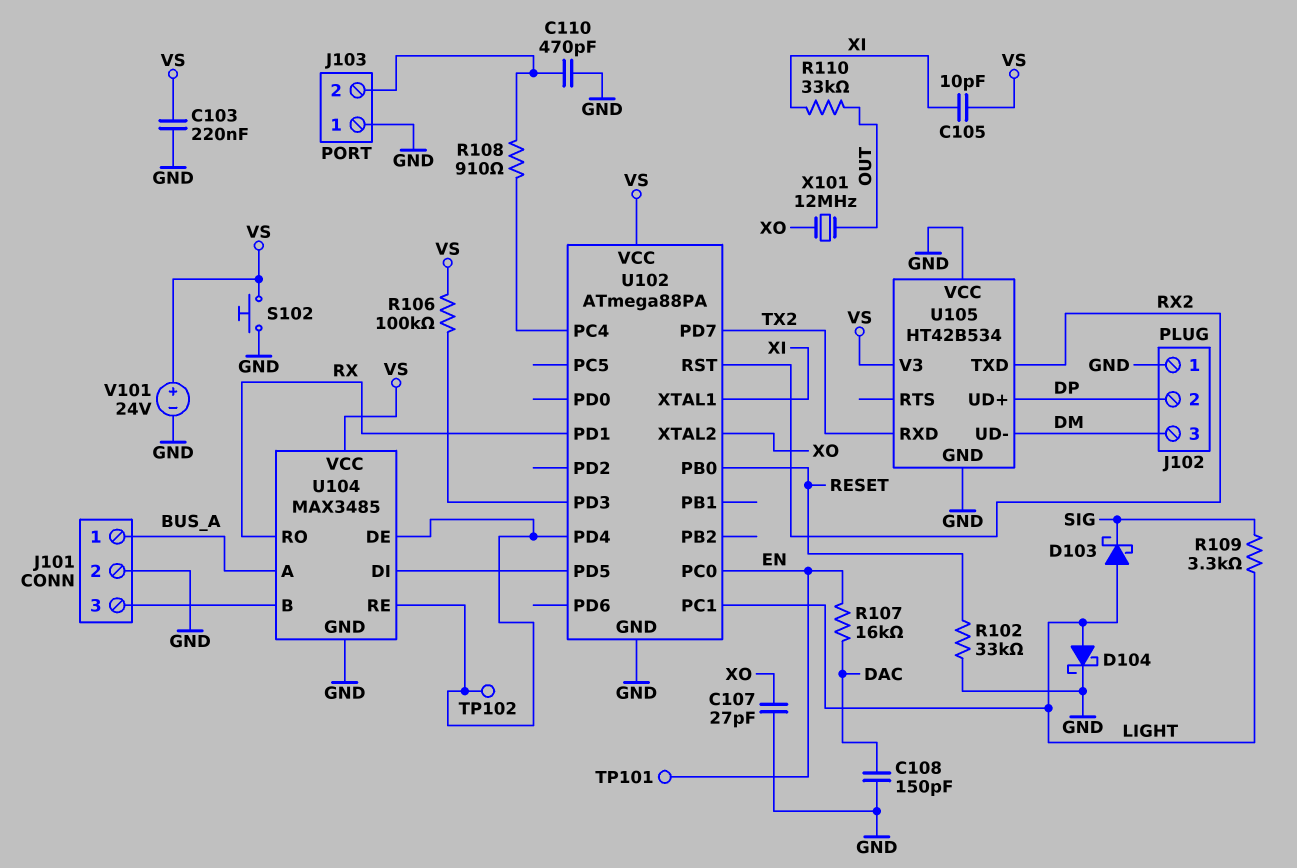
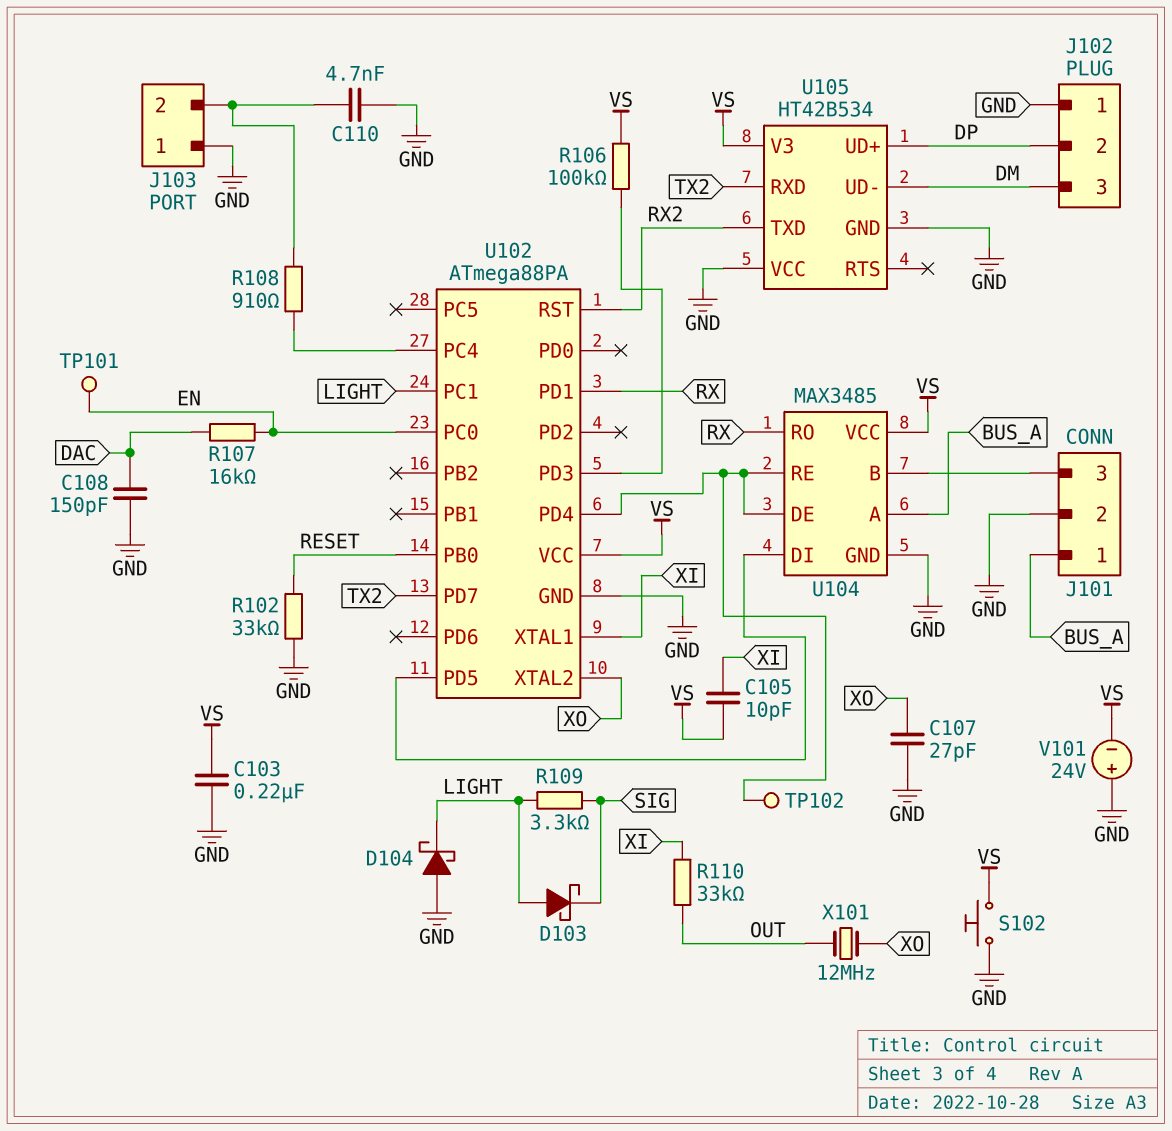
C110: 470pF (GND, J103/2) -> 4.7nF (GND, J103/2)
D104: schottky (A LIGHT, K GND) -> schottky (A GND, K LIGHT)
V101: 24V (plus VS, minus GND) -> 24V (plus GND, minus VS)

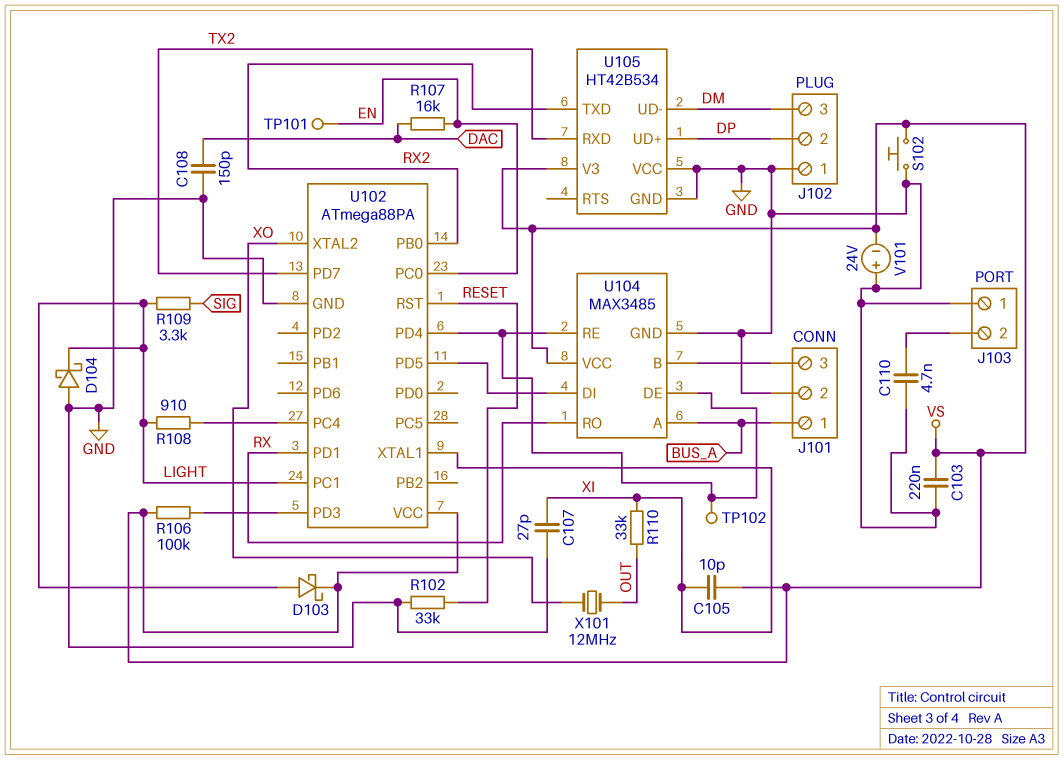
C107: 27pF (GND, XO) -> 27pF (GND, XI)
D103: schottky (A LIGHT, K SIG) -> schottky (A LIGHT, K VS)
R108: 910 (J103/2, U102/PC4) -> 910 (LIGHT, U102/PC4)
U102 pin PB0: RESET -> RX2
U102 pin RST: RX2 -> RESET

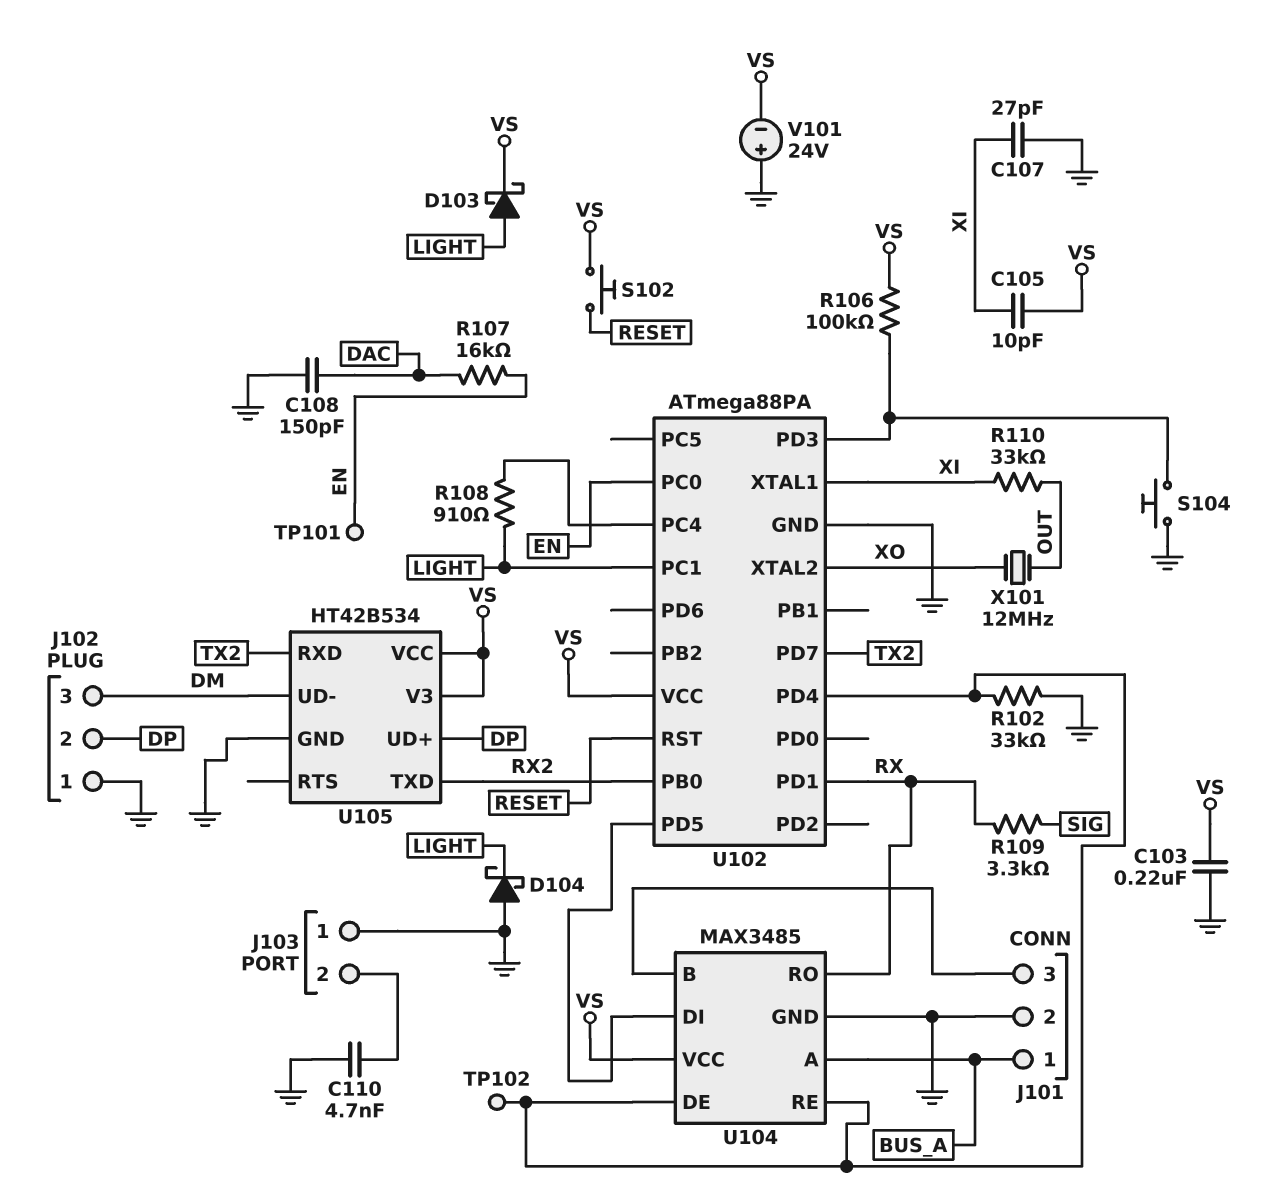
R102: 33k (GND, RESET) -> 33k (GND, U102/PD4)
R109: 3.3k (LIGHT, SIG) -> 3.3k (RX, SIG)
S102: button (GND, VS) -> button (RESET, VS)
S104: none -> button (GND, U102/PD3)
U105 pin VCC: GND -> VS

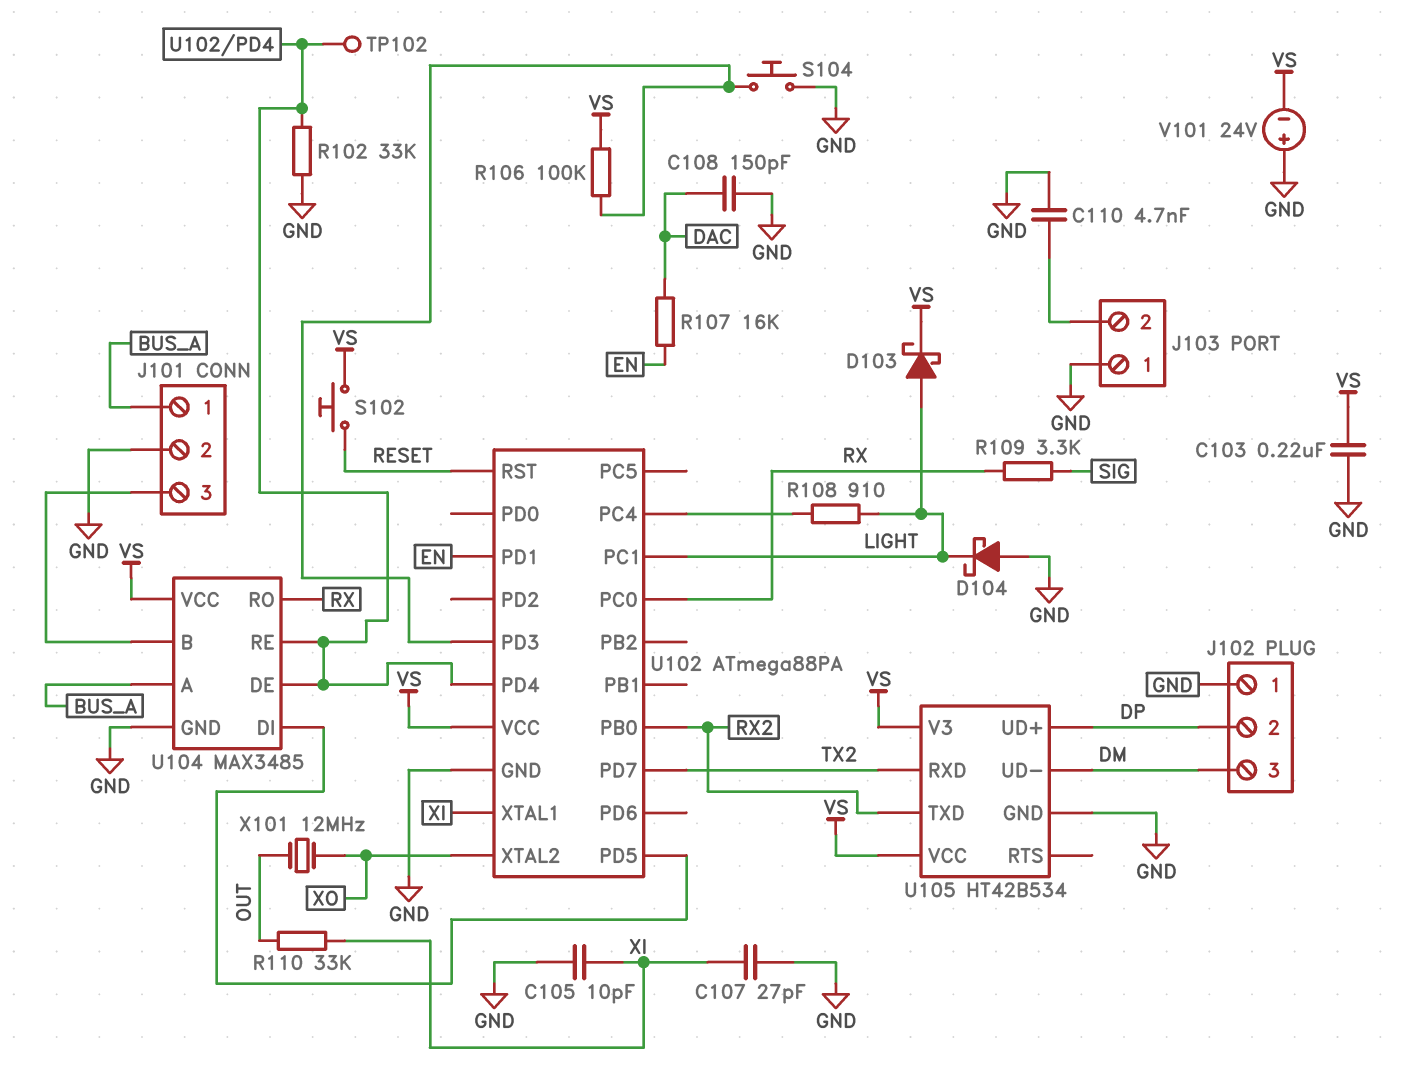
C105: 10pF (VS, XI) -> 10pF (GND, XI)
TP101: test point (EN) -> none
U102 pin PC0: EN -> RX
U102 pin PD1: RX -> EN

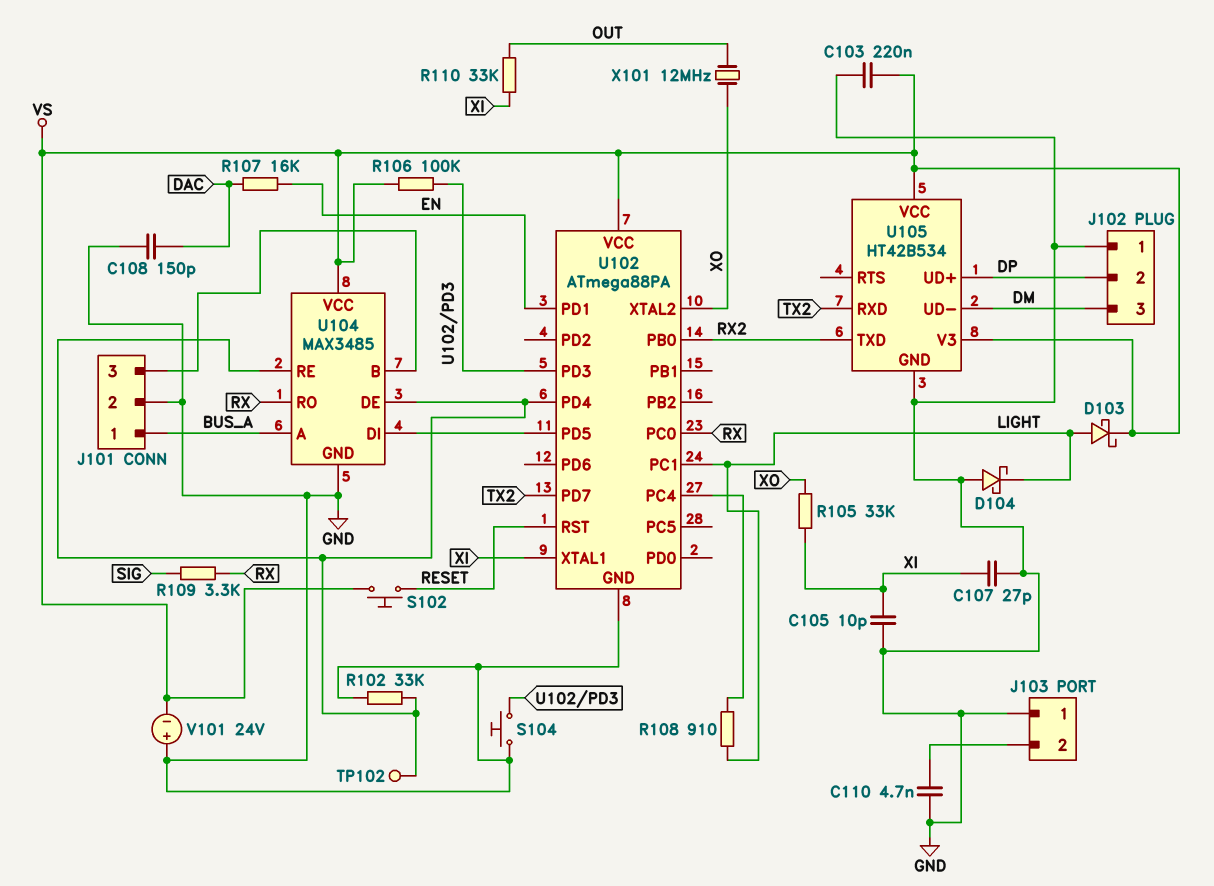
R105: none -> 33k (XI, XO)

